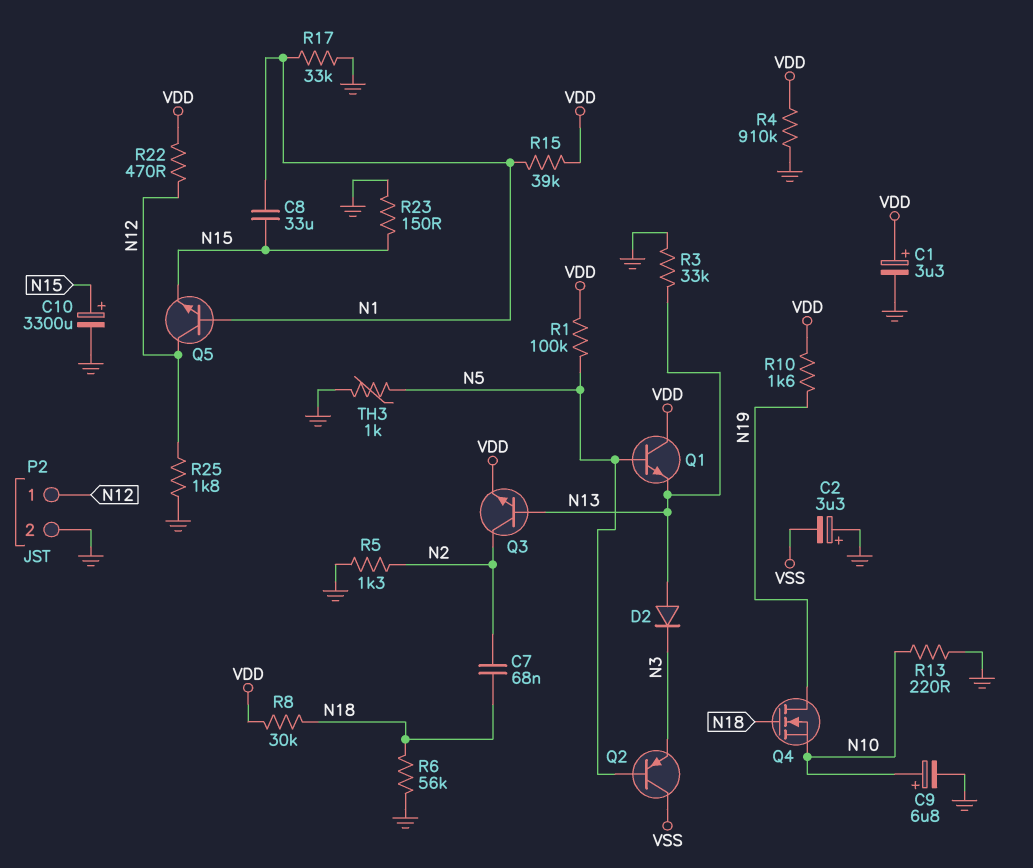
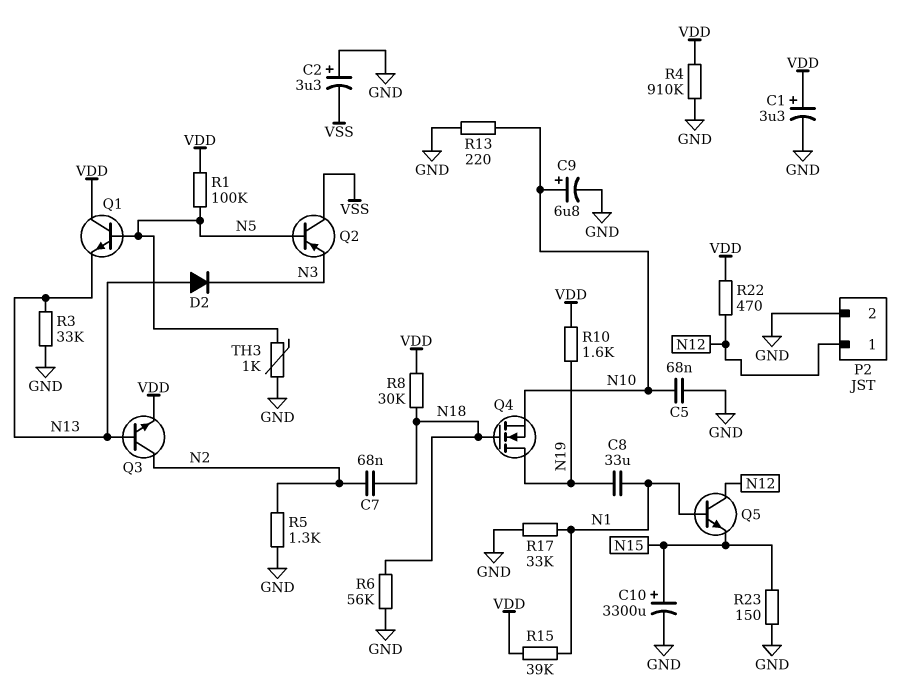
C5: none -> 68nF (GND, N10)
C8: 33uF (N1, N15) -> 33uF (N1, N19)
R25: 1.8k (GND, N12) -> none

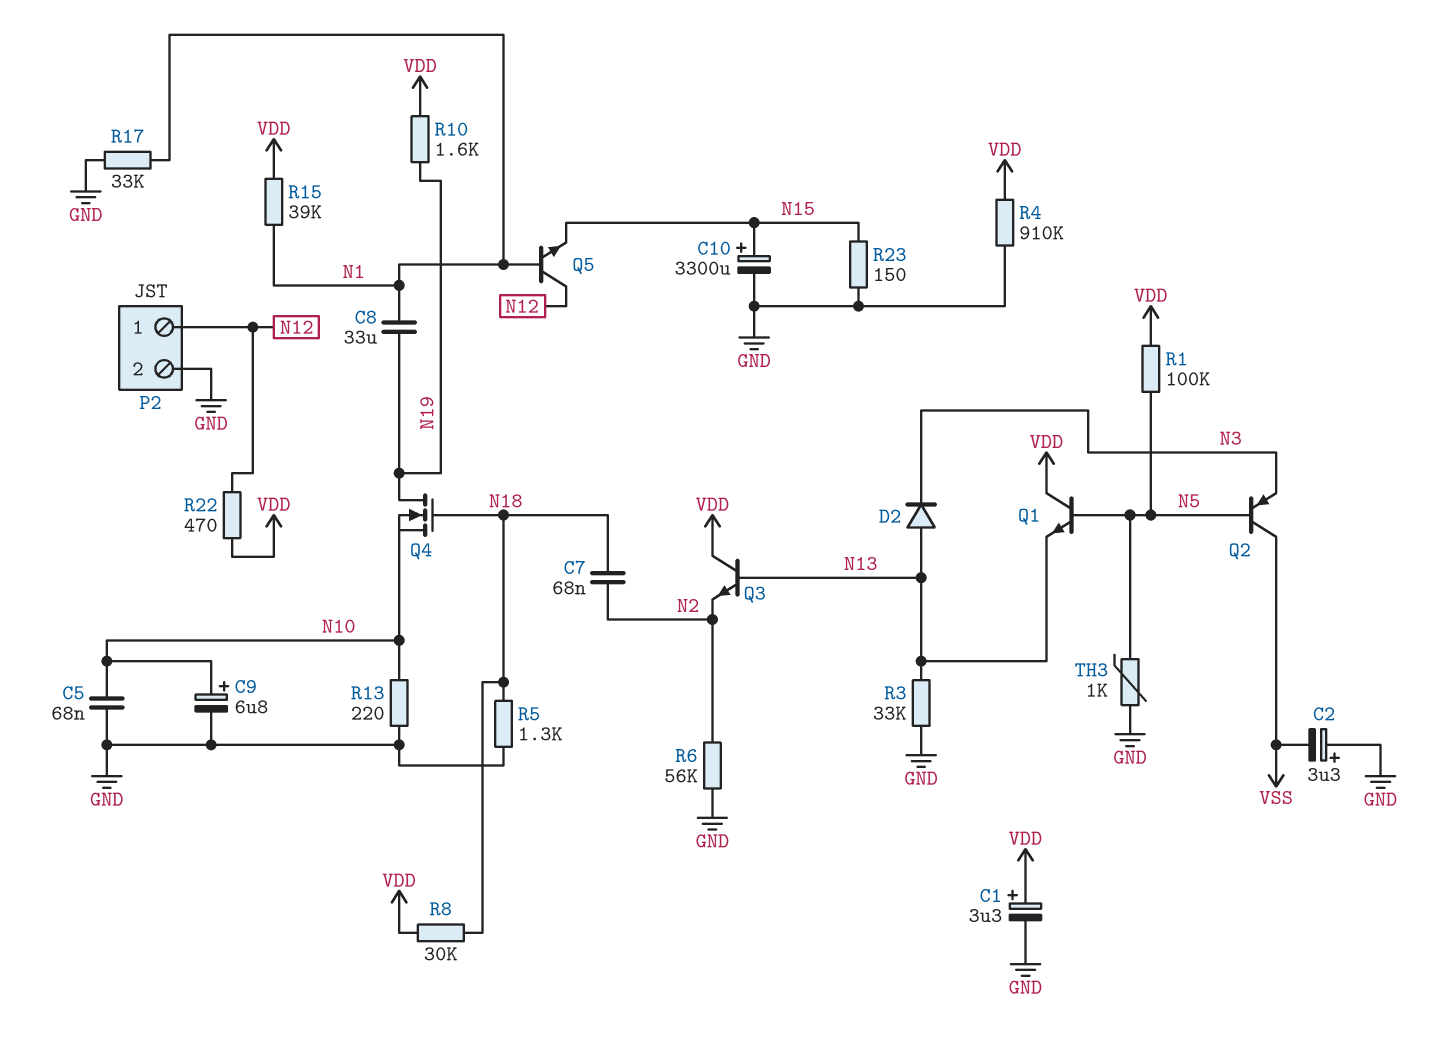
Q3: NPN (B N13, C N2, E VDD) -> NPN (B N13, C VDD, E N2)
R5: 1.3k (GND, N2) -> 1.3k (GND, N18)
R6: 56k (GND, N18) -> 56k (GND, N2)

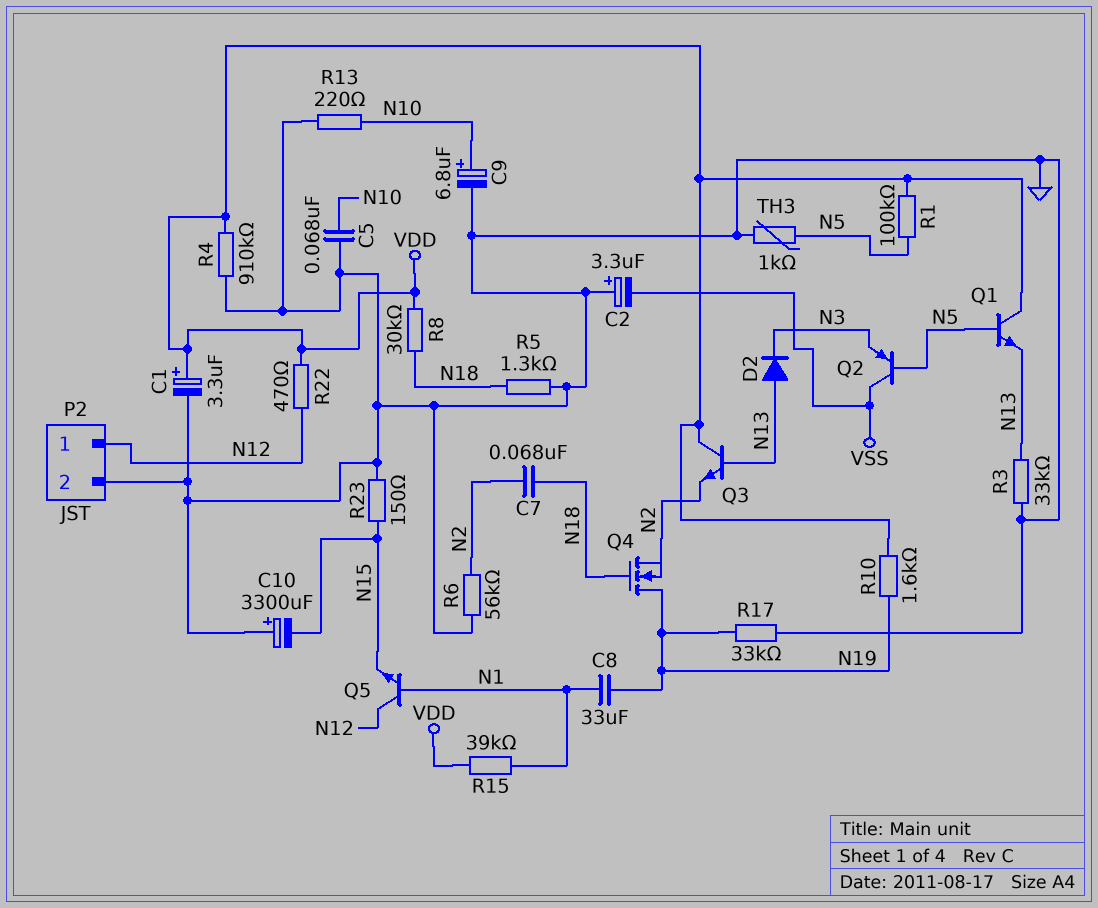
C10: 3300uF (plus N15, minus GND) -> 3300uF (plus GND, minus N15)
Q4: NMOS (G N18, D N19, S N10) -> NMOS (G N18, D N19, S N2)
R17: 33k (GND, N1) -> 33k (GND, N19)

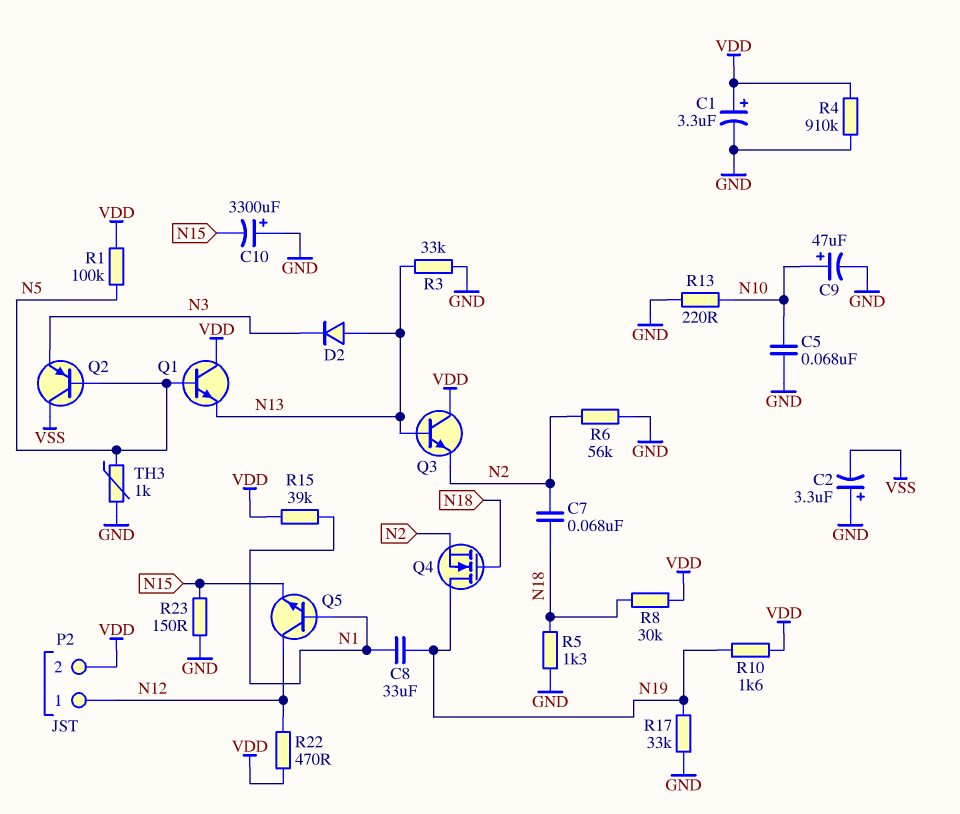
C9: 6.8uF (plus N10, minus GND) -> 47uF (plus N10, minus GND)
P2 pin 2: GND -> VDD

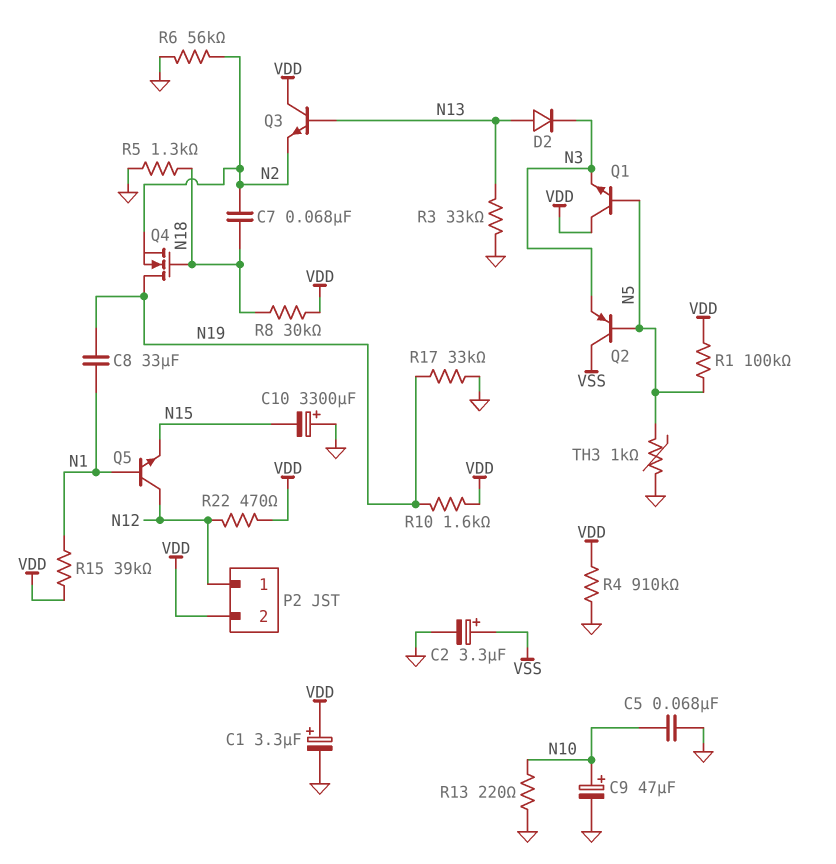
C2: 3.3uF (plus GND, minus VSS) -> 3.3uF (plus VSS, minus GND)
Q1: NPN (B N5, C VDD, E N13) -> NPN (B N5, C VDD, E N3)
R23: 150 (GND, N15) -> none

